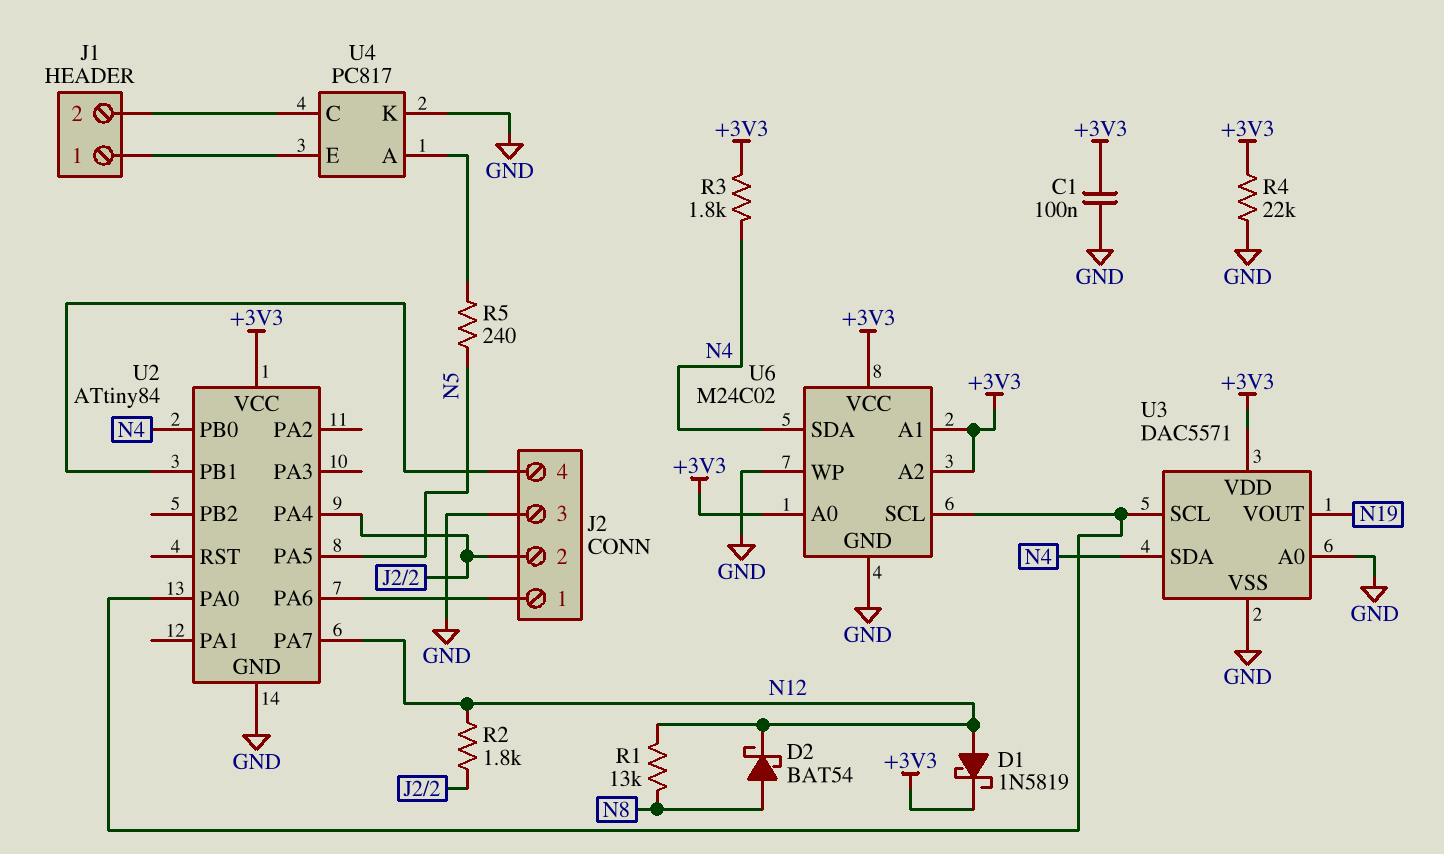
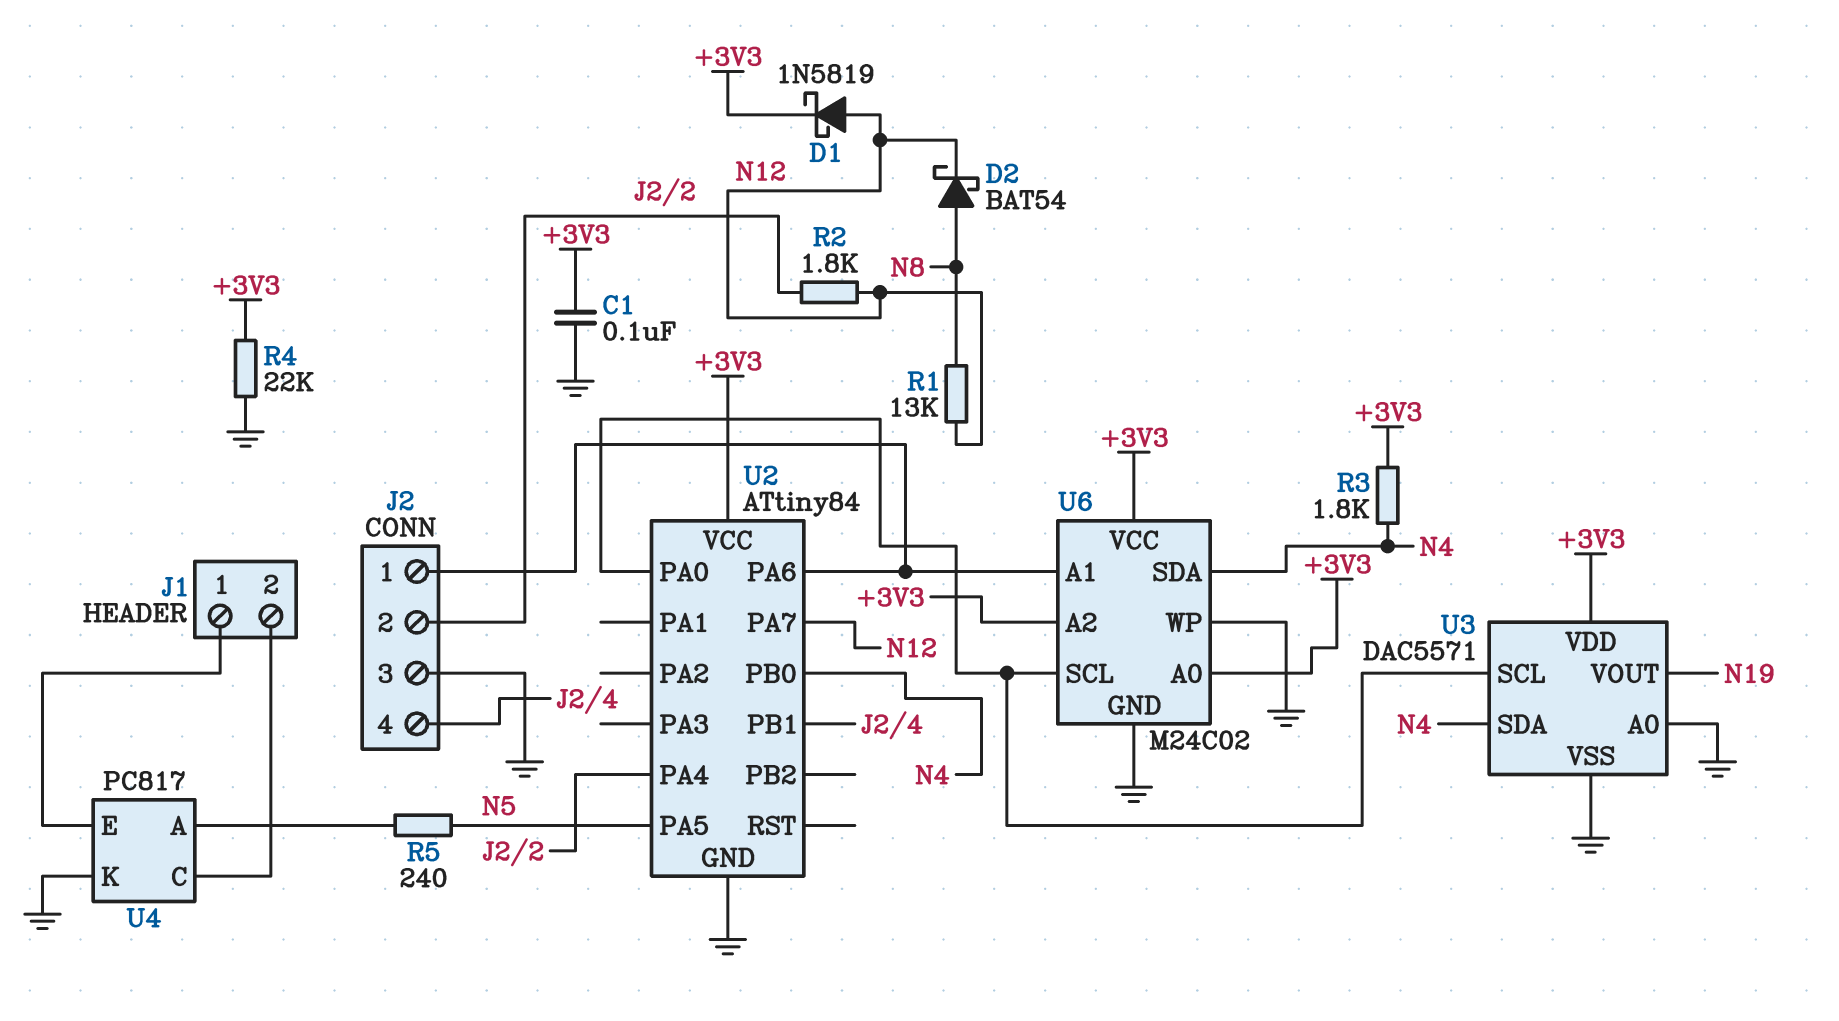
U6 pin A1: +3V3 -> J2/1

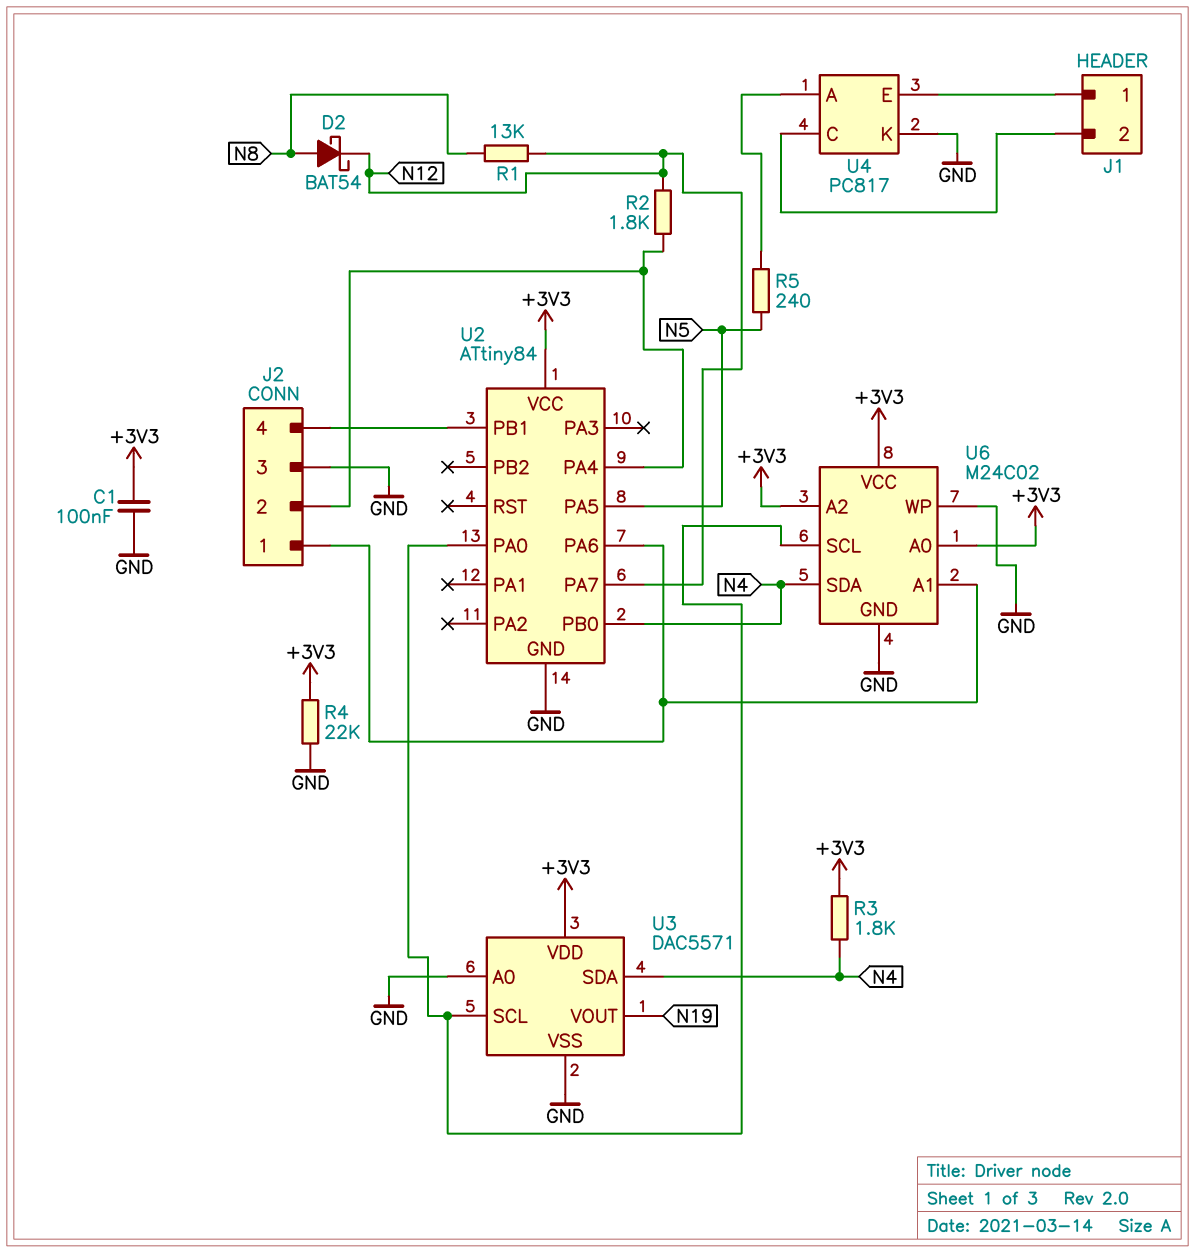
D1: schottky 1N5819 (A N12, K +3V3) -> none

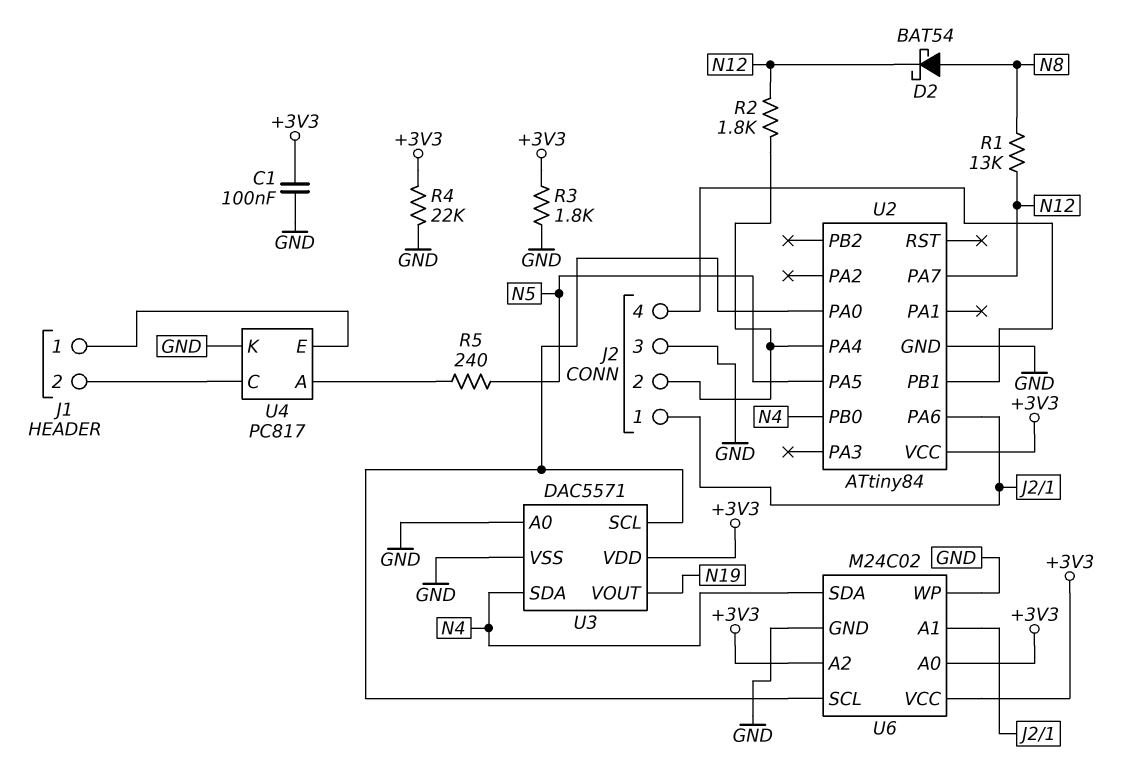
R3: 1.8k (+3V3, N4) -> 1.8k (+3V3, GND)

